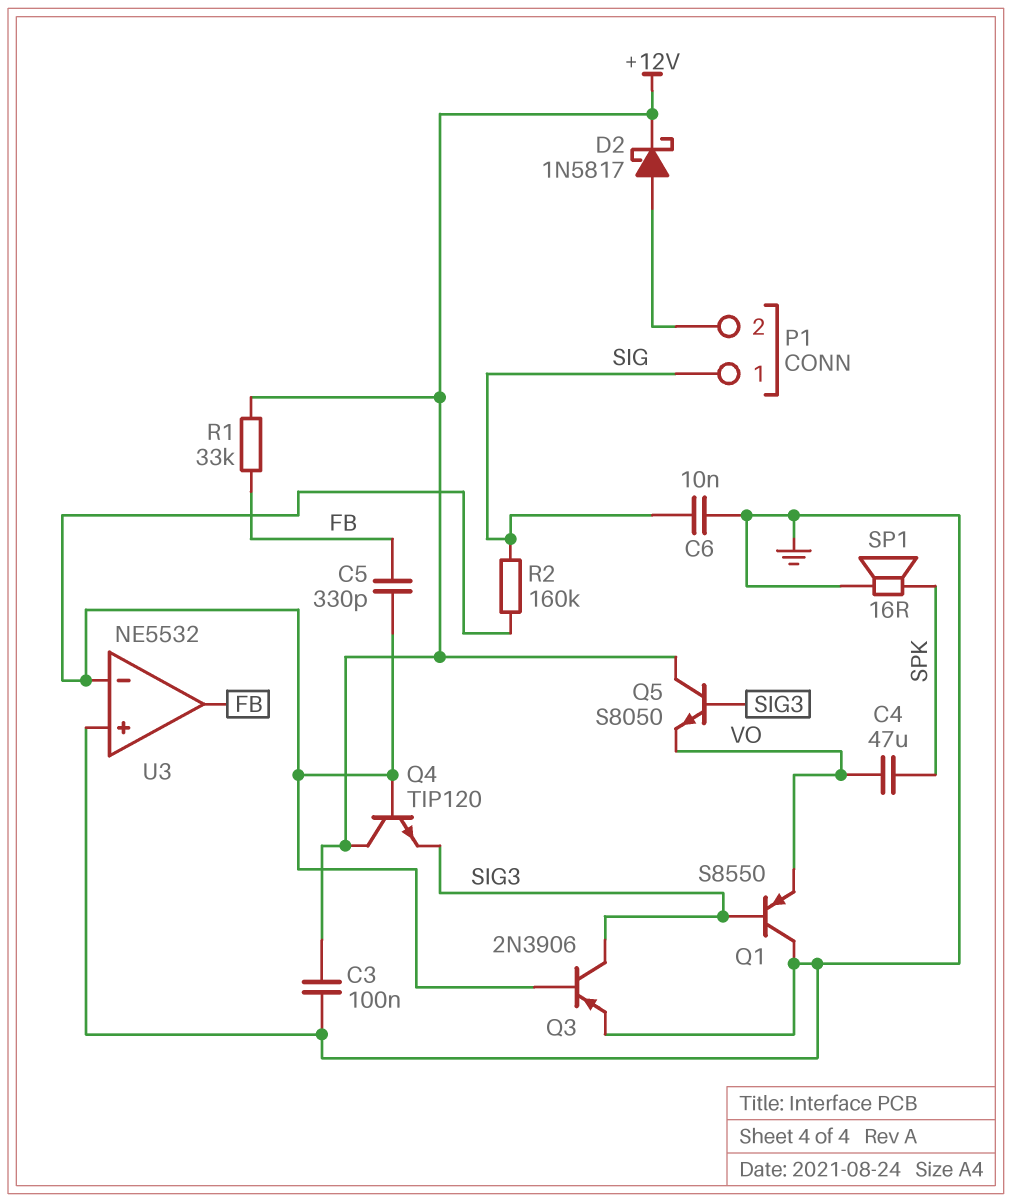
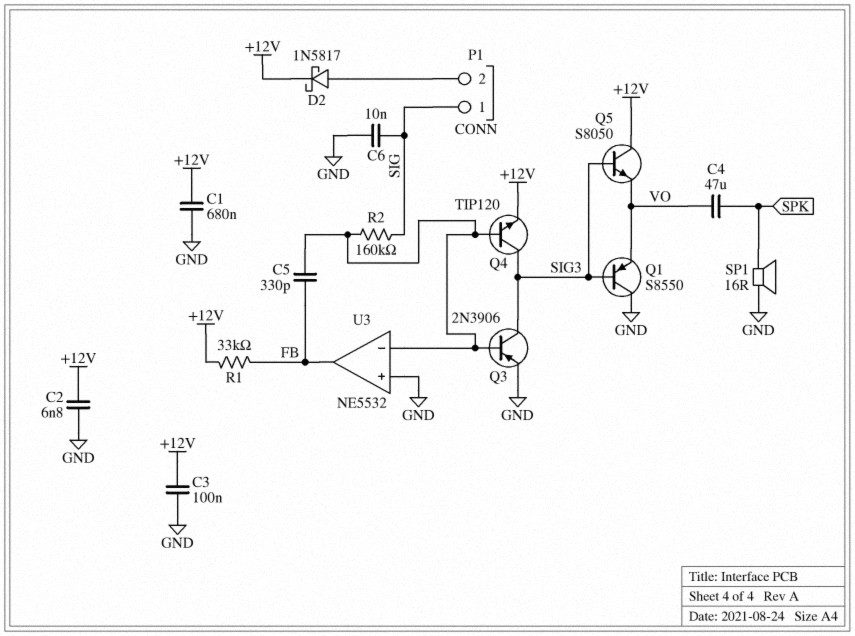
C1: none -> 680nF (+12V, GND)
C2: none -> 6.8nF (+12V, GND)
Q4: NPN TIP120 (B U3/in-, C +12V, E SIG3) -> NPN TIP120 (B U3/in-, C SIG3, E +12V)

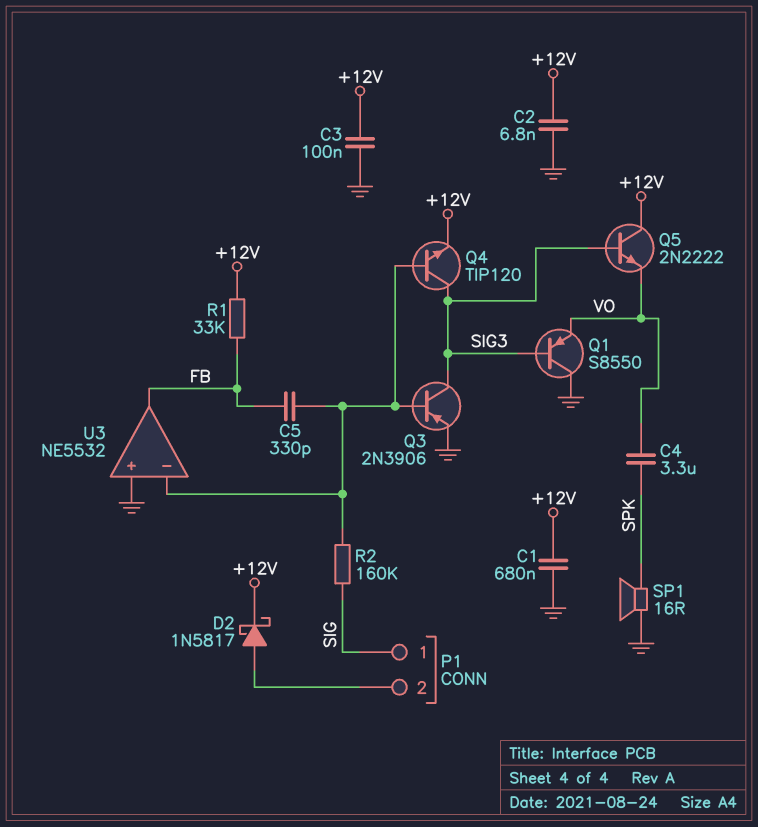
C4: 47uF (SPK, VO) -> 3.3uF (SPK, VO)
C6: 10nF (GND, SIG) -> none
Q5: NPN S8050 (B SIG3, C +12V, E VO) -> NPN 2N2222 (B SIG3, C +12V, E VO)

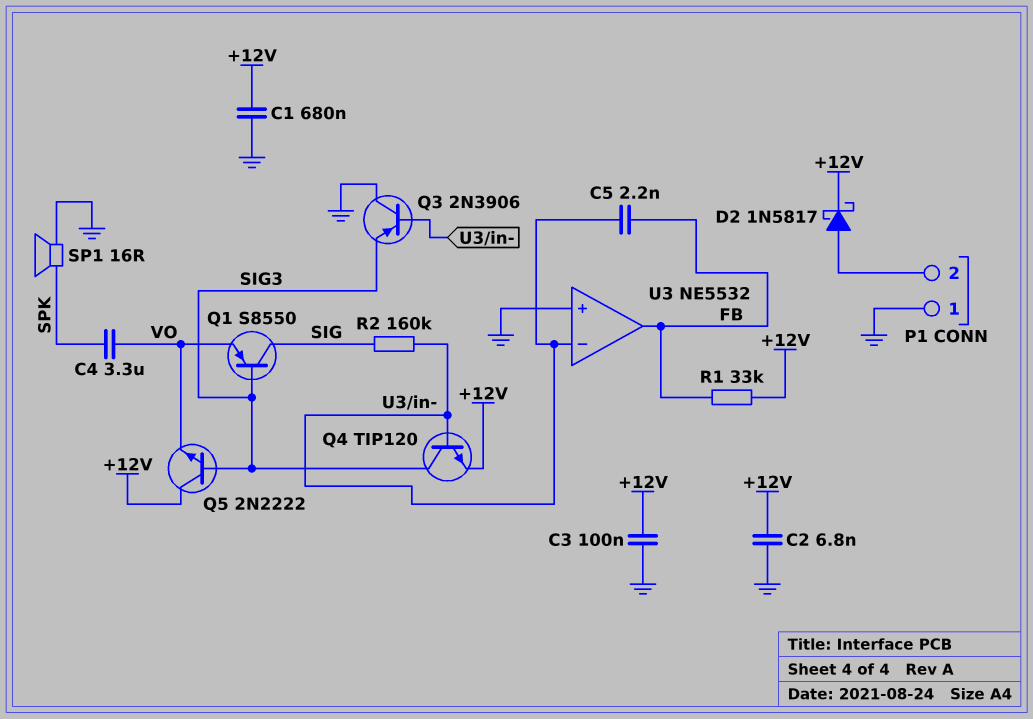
C5: 330pF (FB, U3/in-) -> 2.2nF (FB, U3/in-)
P1 pin 1: SIG -> GND
Q1: PNP S8550 (B SIG3, C GND, E VO) -> PNP S8550 (B SIG3, C SIG, E VO)
Q3: PNP 2N3906 (B U3/in-, C SIG3, E GND) -> PNP 2N3906 (B U3/in-, C GND, E SIG3)

